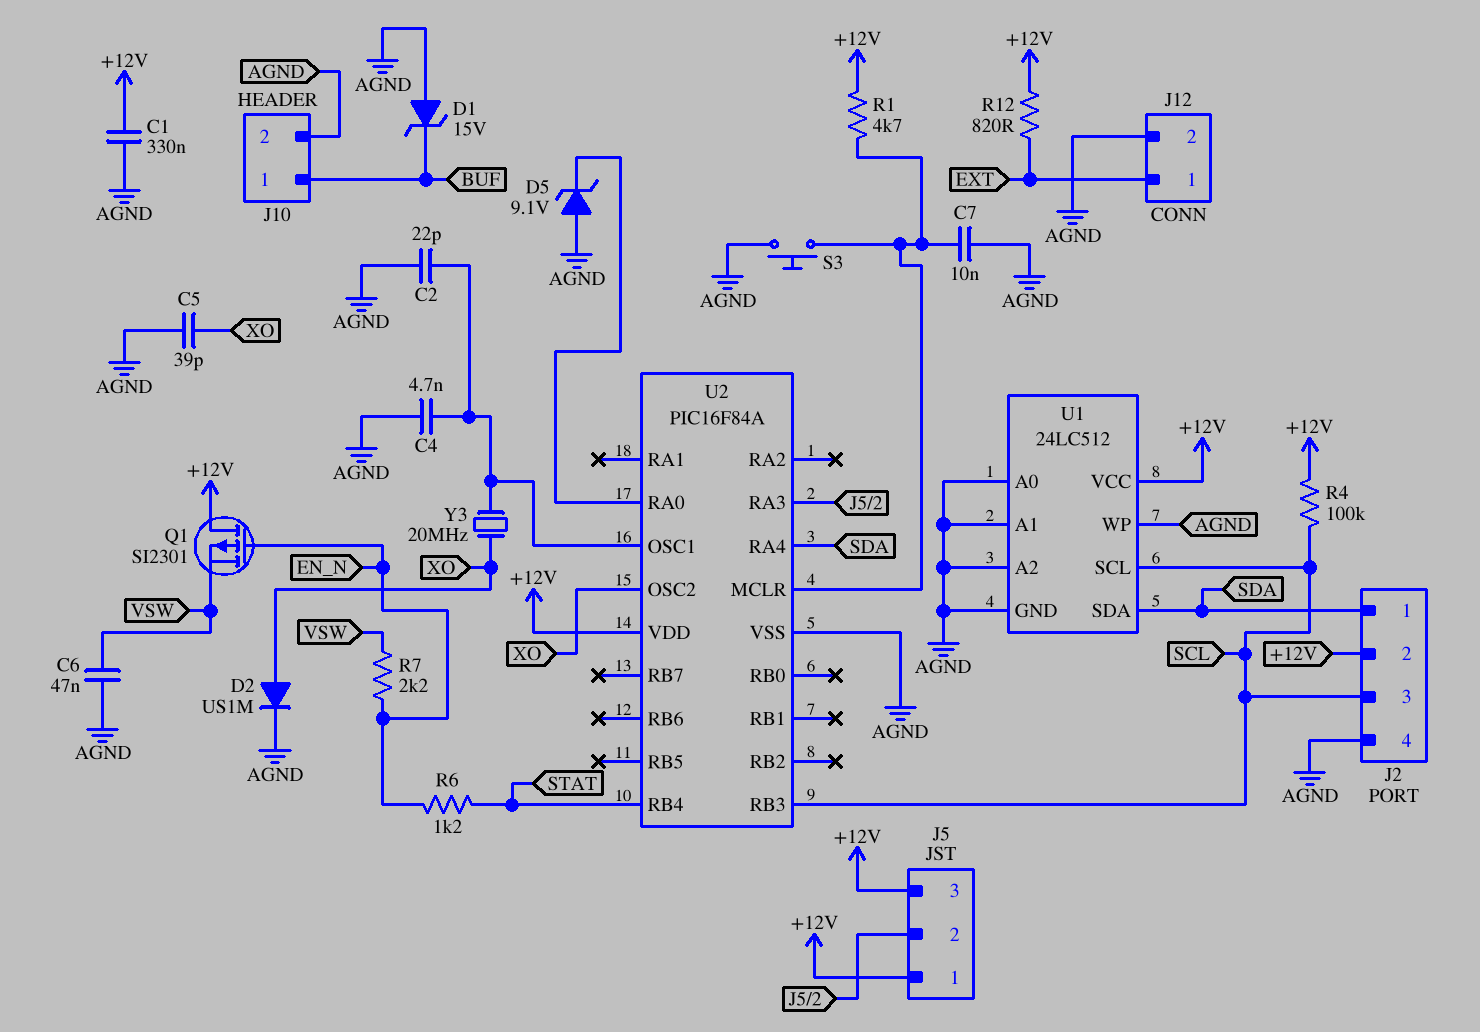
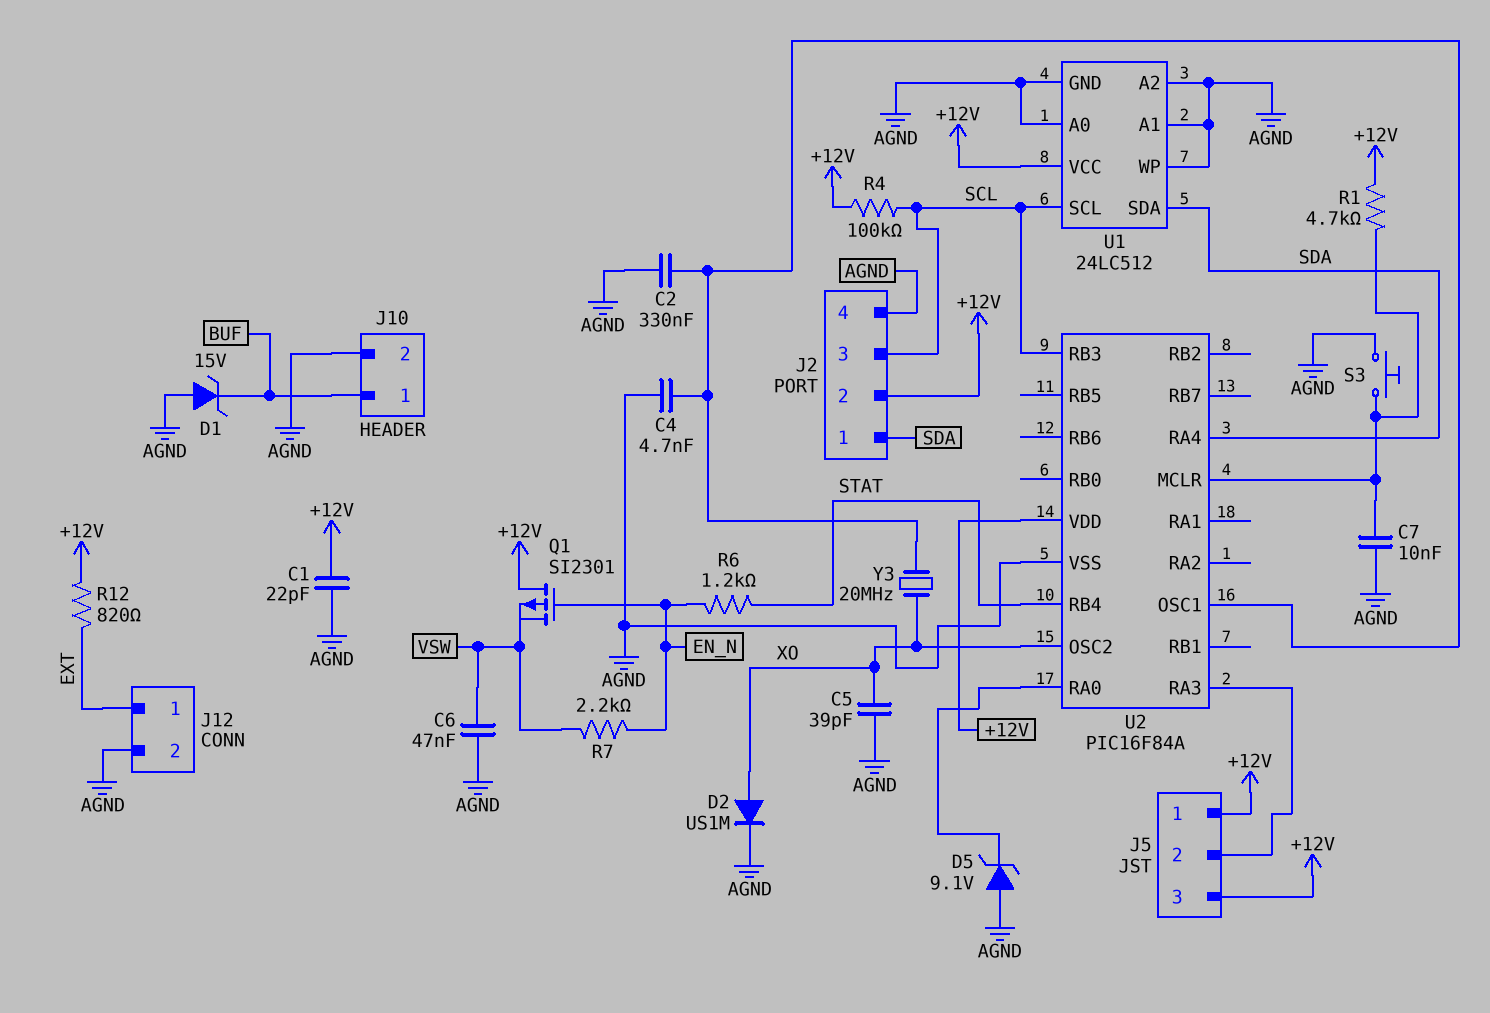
C1: 330nF (+12V, AGND) -> 22pF (+12V, AGND)
C2: 22pF (AGND, U2/OSC1) -> 330nF (AGND, U2/OSC1)

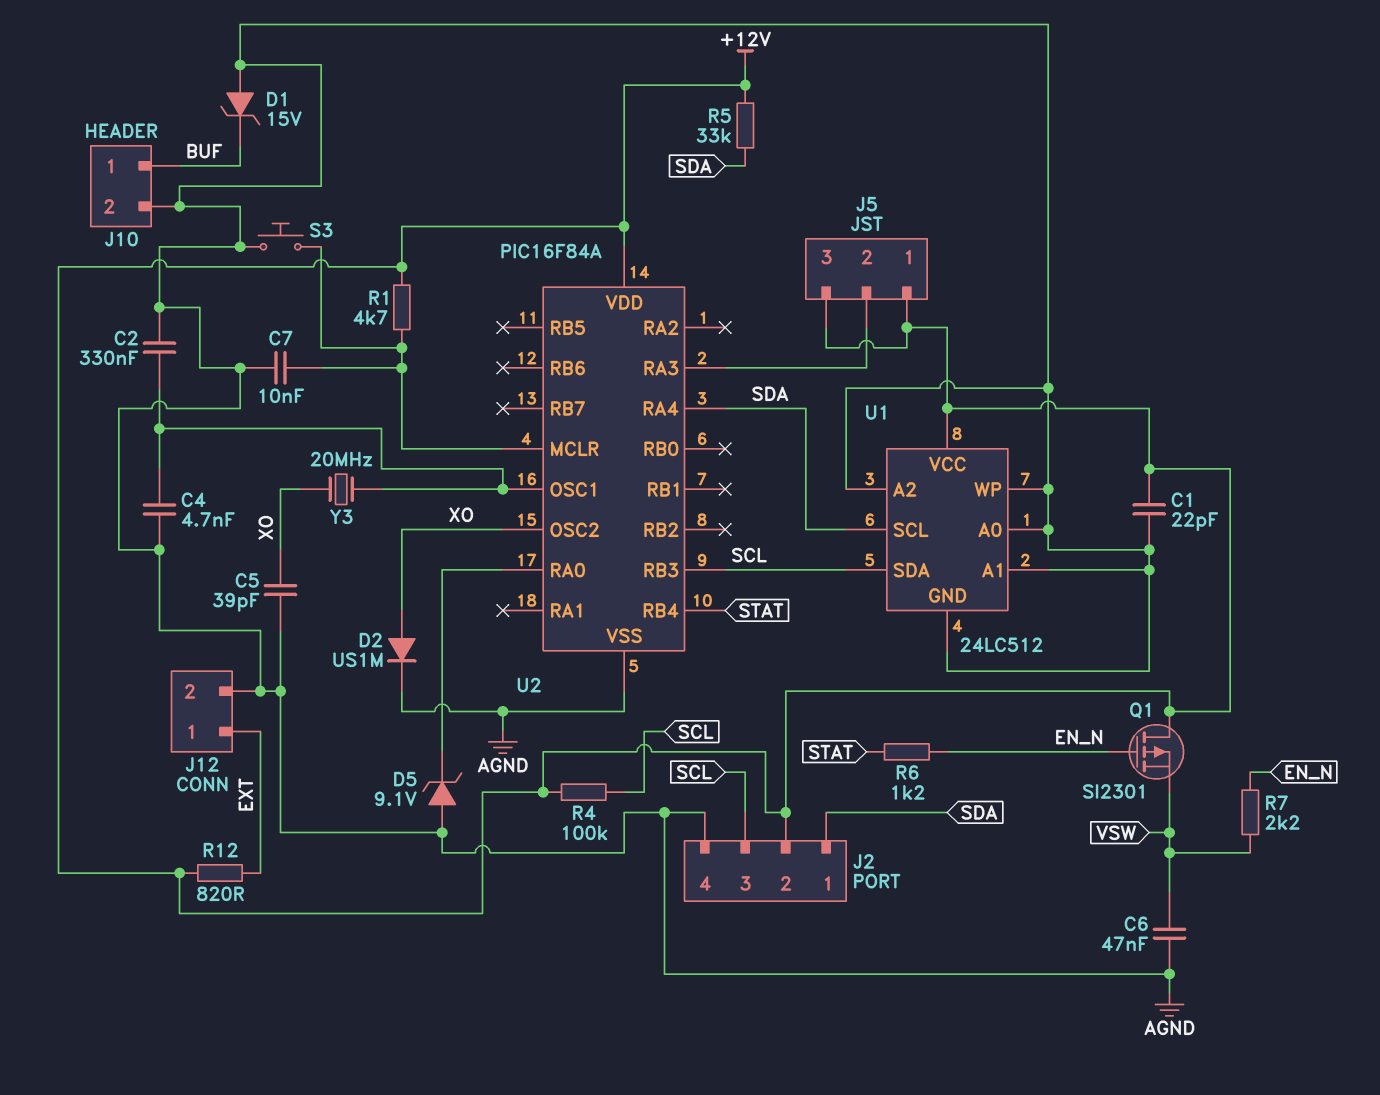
R5: none -> 33k (+12V, SDA)
U1 pin SCL: SCL -> SDA
U1 pin SDA: SDA -> SCL

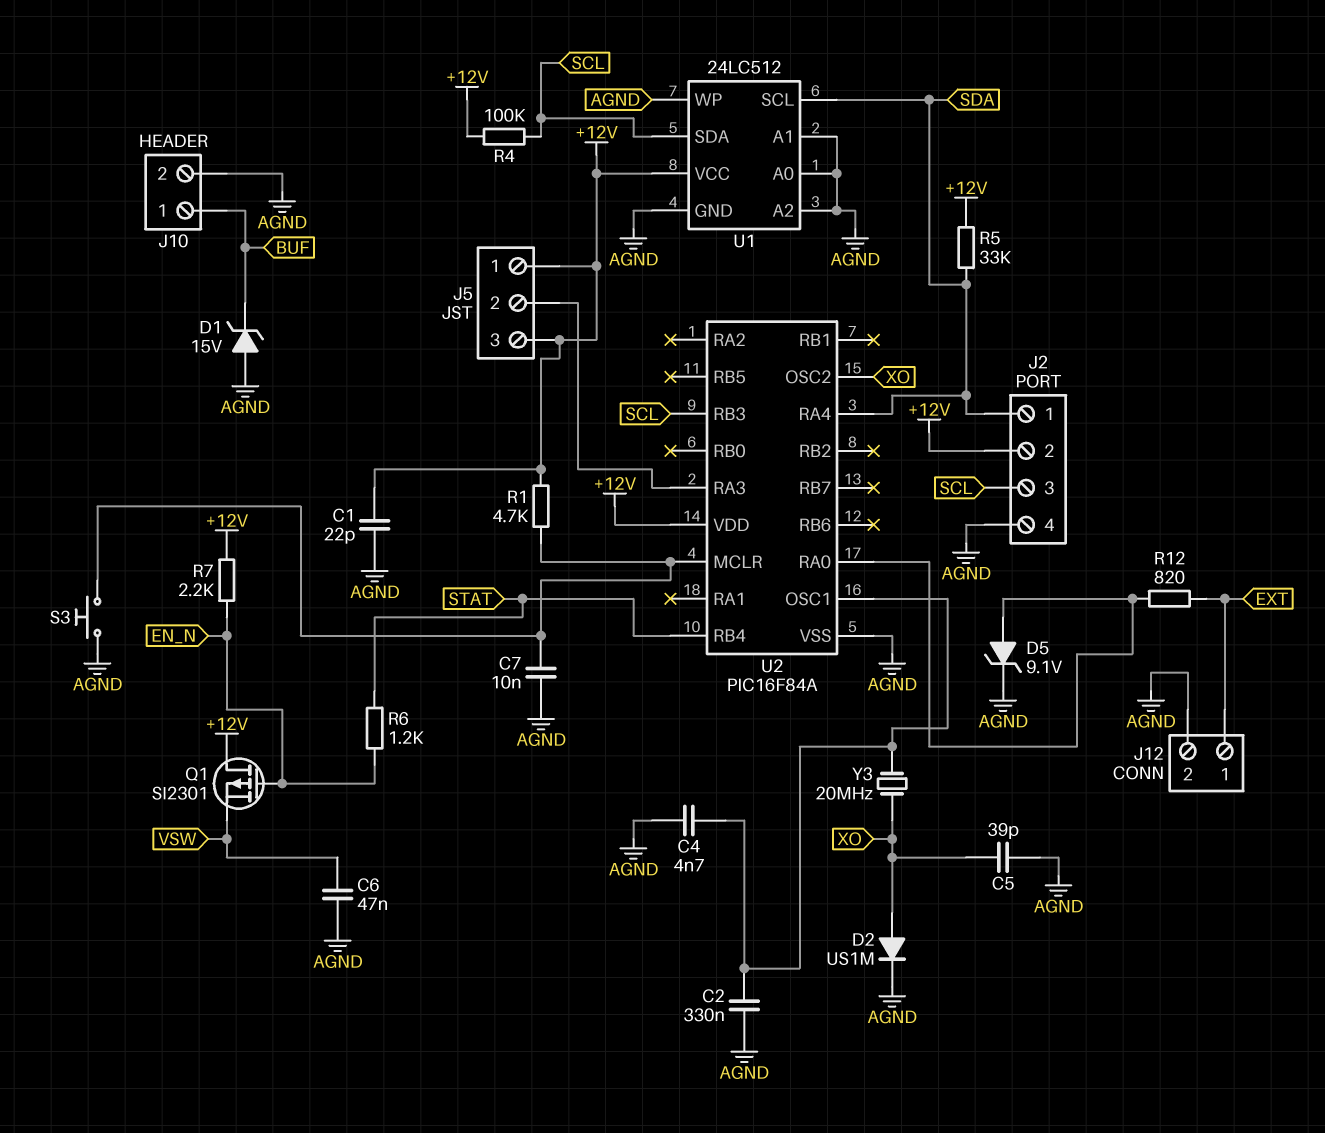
D5: zener 9.1V (A AGND, K U2/RA0) -> zener 9.1V (A U2/RA0, K AGND)
R7: 2.2k (EN_N, VSW) -> 2.2k (+12V, EN_N)
R12: 820 (+12V, EXT) -> 820 (EXT, U2/RA0)

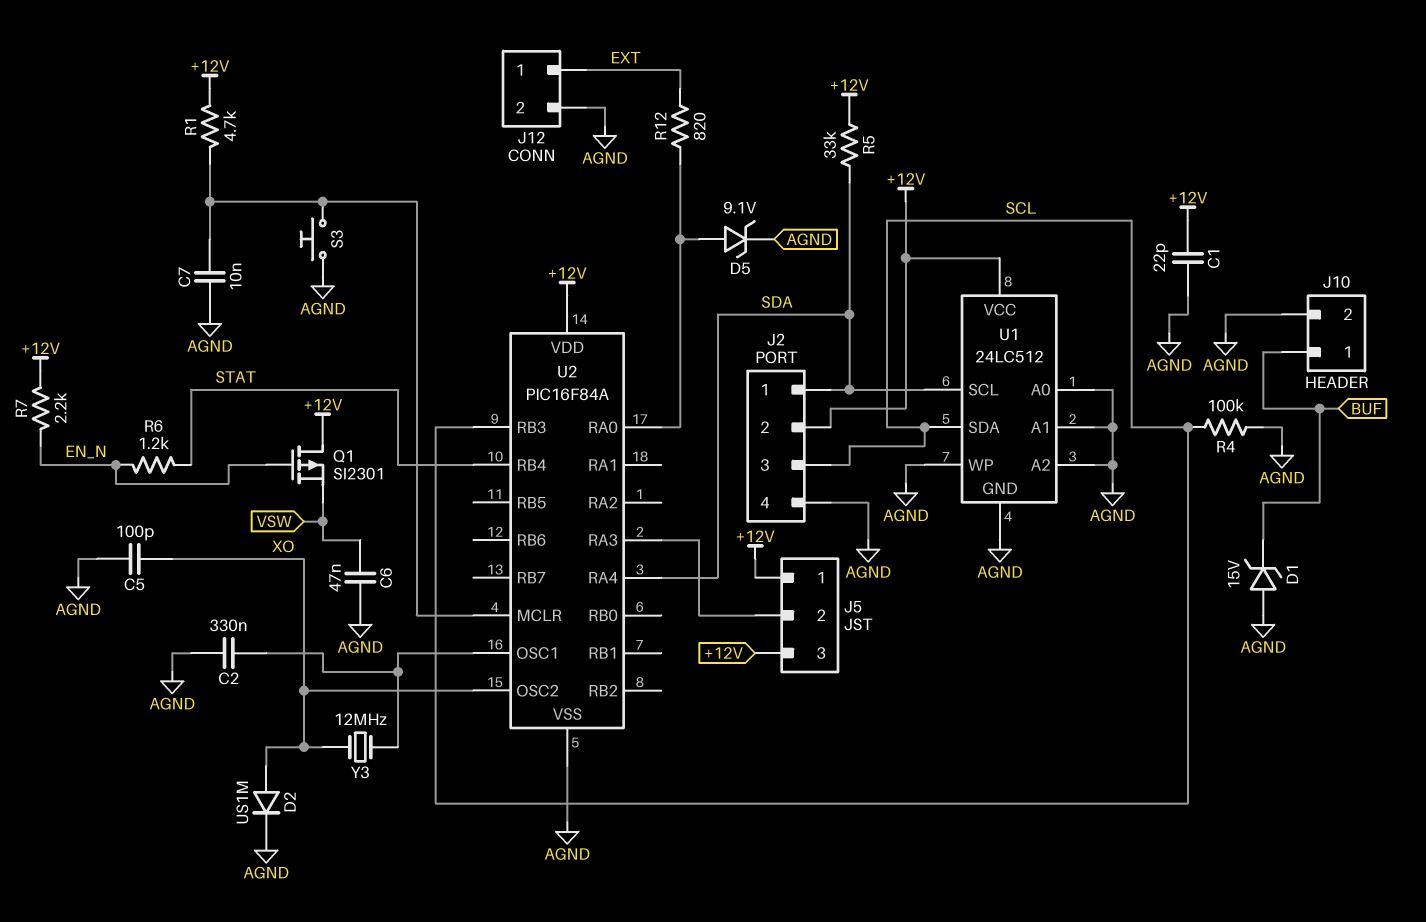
C4: 4.7nF (AGND, U2/OSC1) -> none
C5: 39pF (AGND, XO) -> 100pF (AGND, XO)
R4: 100k (+12V, SCL) -> 100k (AGND, SCL)
Y3: 20MHz (U2/OSC1, XO) -> 12MHz (U2/OSC1, XO)

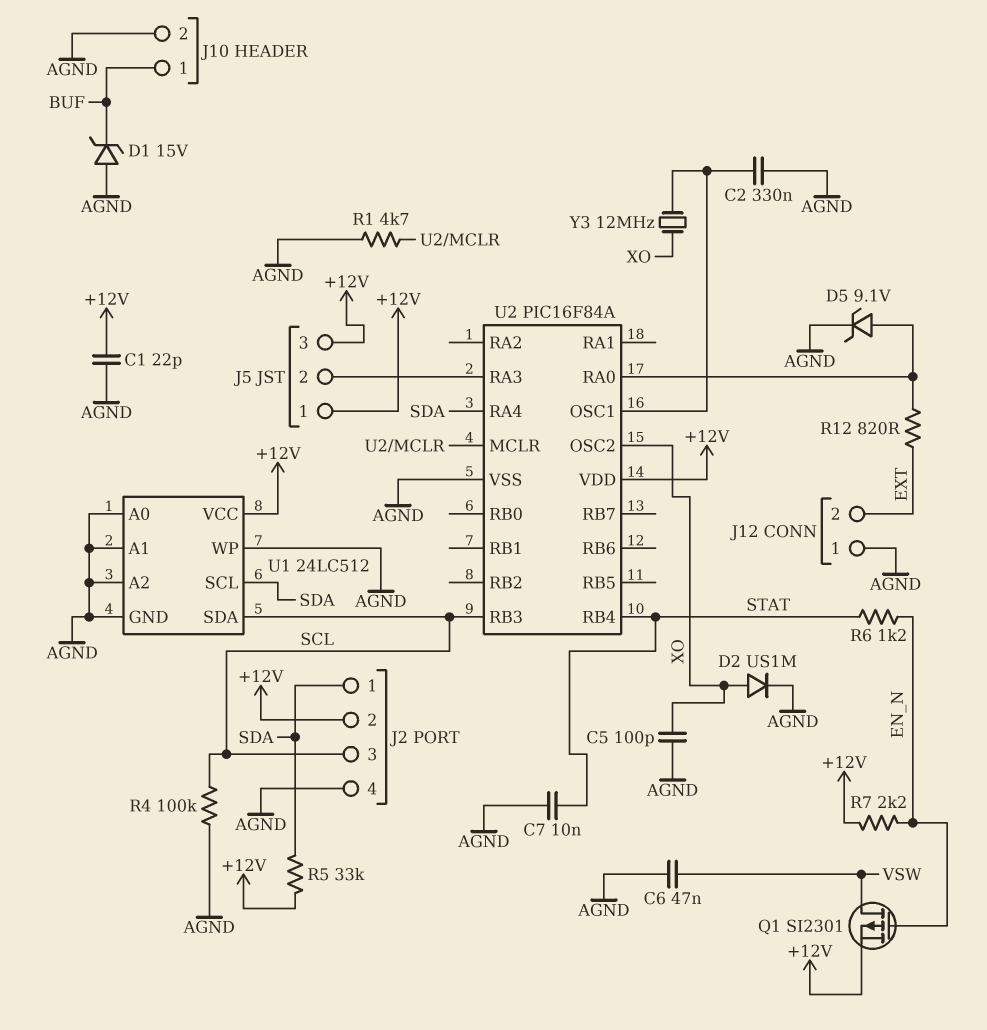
C7: 10nF (AGND, U2/MCLR) -> 10nF (AGND, STAT)
J12 pin 1: EXT -> AGND
J12 pin 2: AGND -> EXT
Q1: PMOS SI2301 (G EN_N, D +12V, S VSW) -> PMOS SI2301 (G EN_N, D VSW, S +12V)
R1: 4.7k (+12V, U2/MCLR) -> 4.7k (AGND, U2/MCLR)
S3: button (AGND, U2/MCLR) -> none

